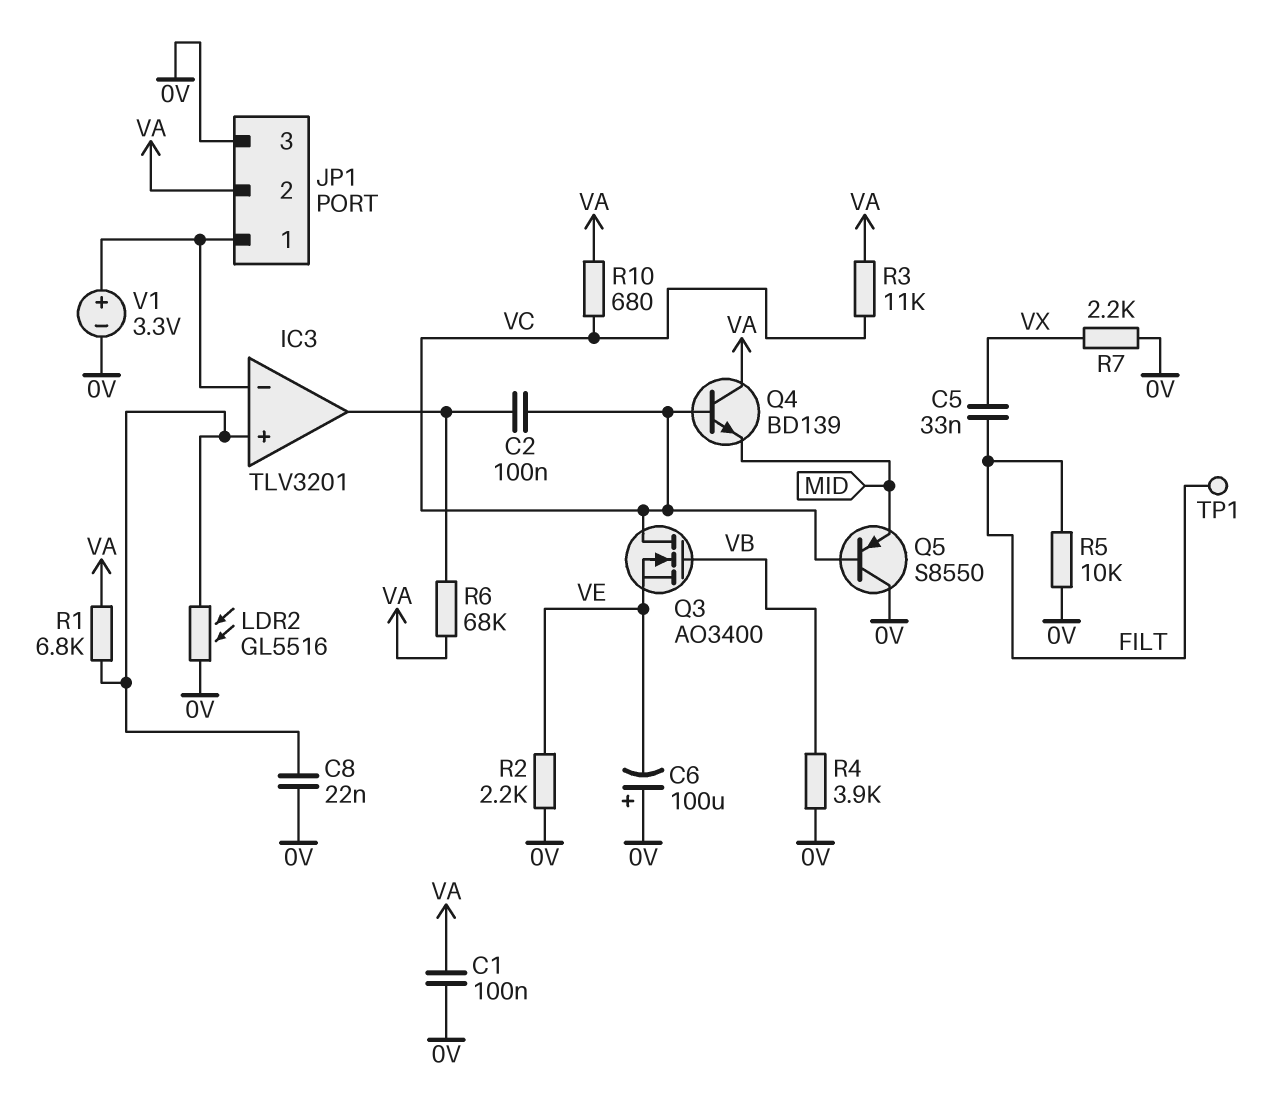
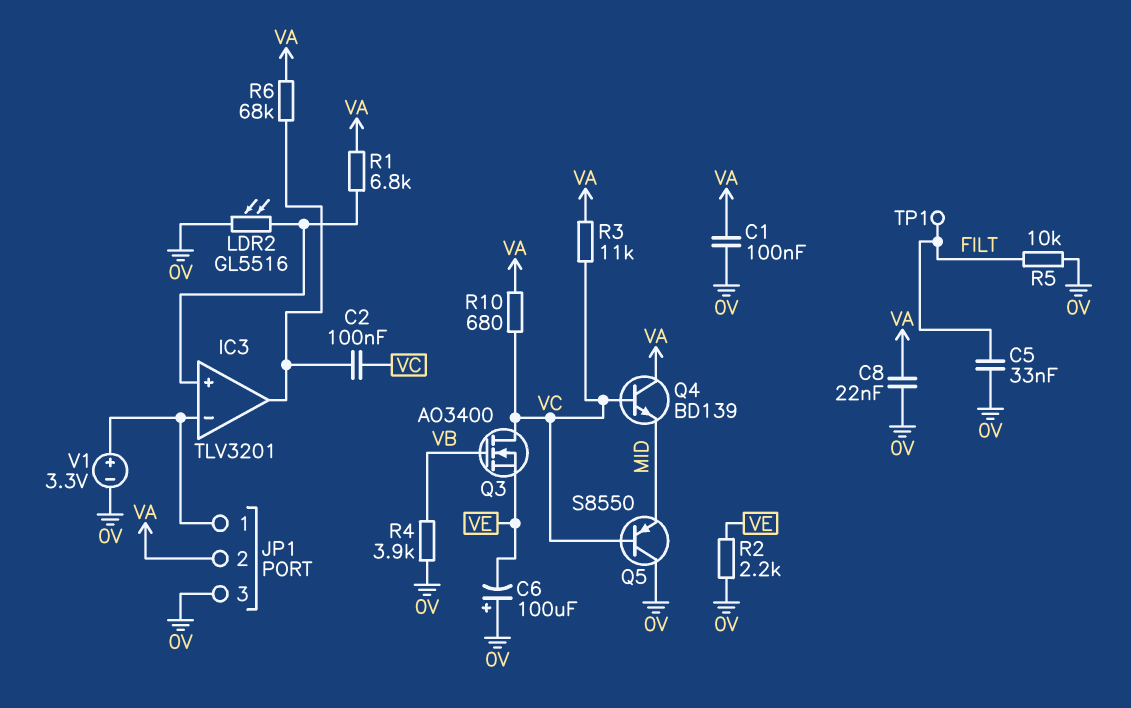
C5: 33nF (FILT, VX) -> 33nF (0V, FILT)
C8: 22nF (0V, IC3/in+) -> 22nF (0V, VA)
R7: 2.2k (0V, VX) -> none

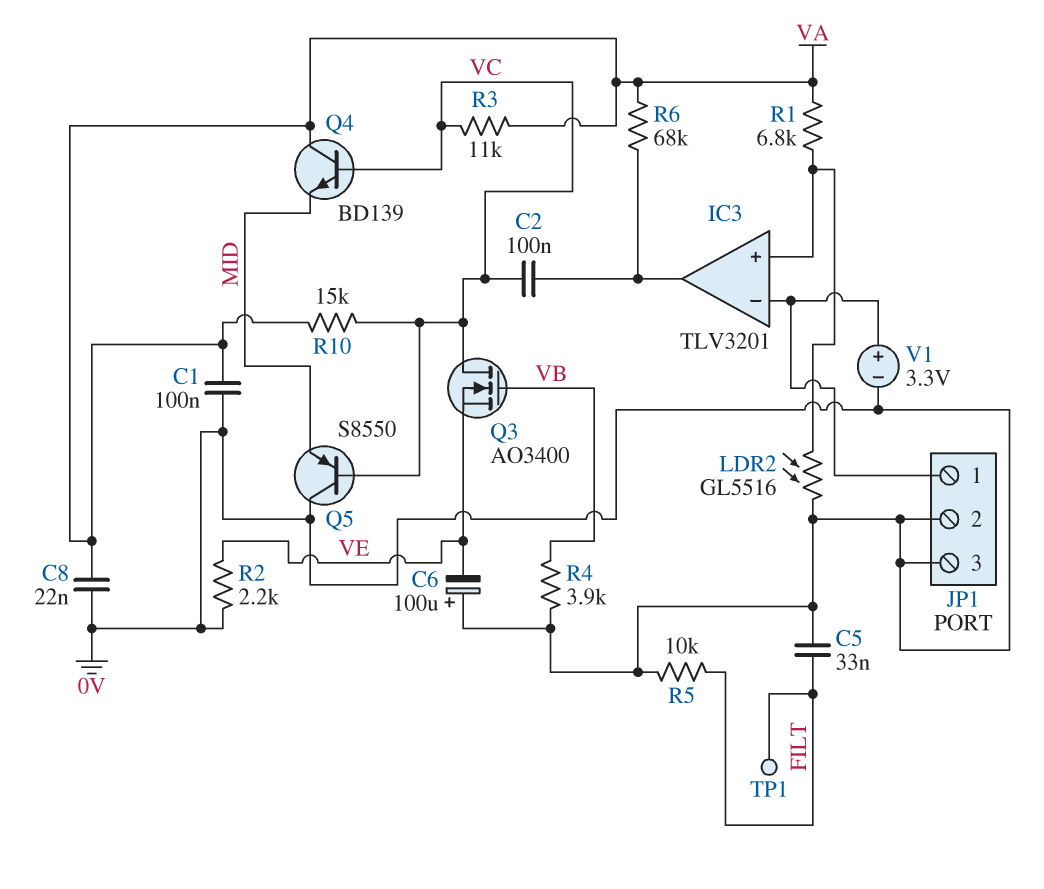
JP1 pin 2: VA -> 0V
R10: 680 (VA, VC) -> 15k (VA, VC)

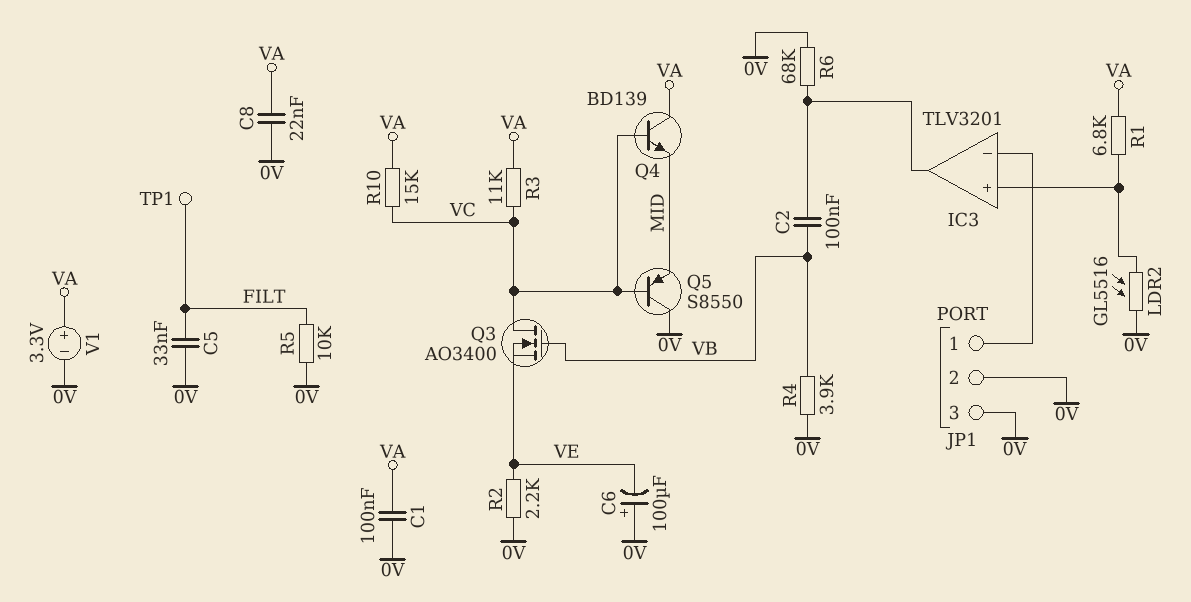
C2: 100nF (IC3/out, VC) -> 100nF (IC3/out, VB)
R6: 68k (IC3/out, VA) -> 68k (0V, IC3/out)
V1: 3.3V (plus IC3/in-, minus 0V) -> 3.3V (plus VA, minus 0V)

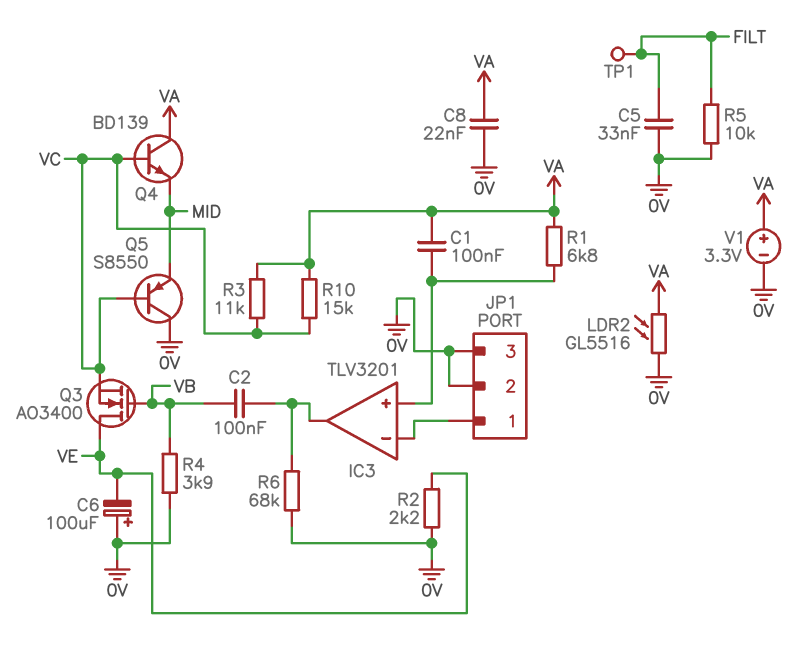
C1: 100nF (0V, VA) -> 100nF (IC3/in+, VA)
LDR2: GL5516 (0V, IC3/in+) -> GL5516 (0V, VA)
Q3: NMOS AO3400 (G VB, D VC, S VE) -> NMOS AO3400 (G VB, D VE, S VC)

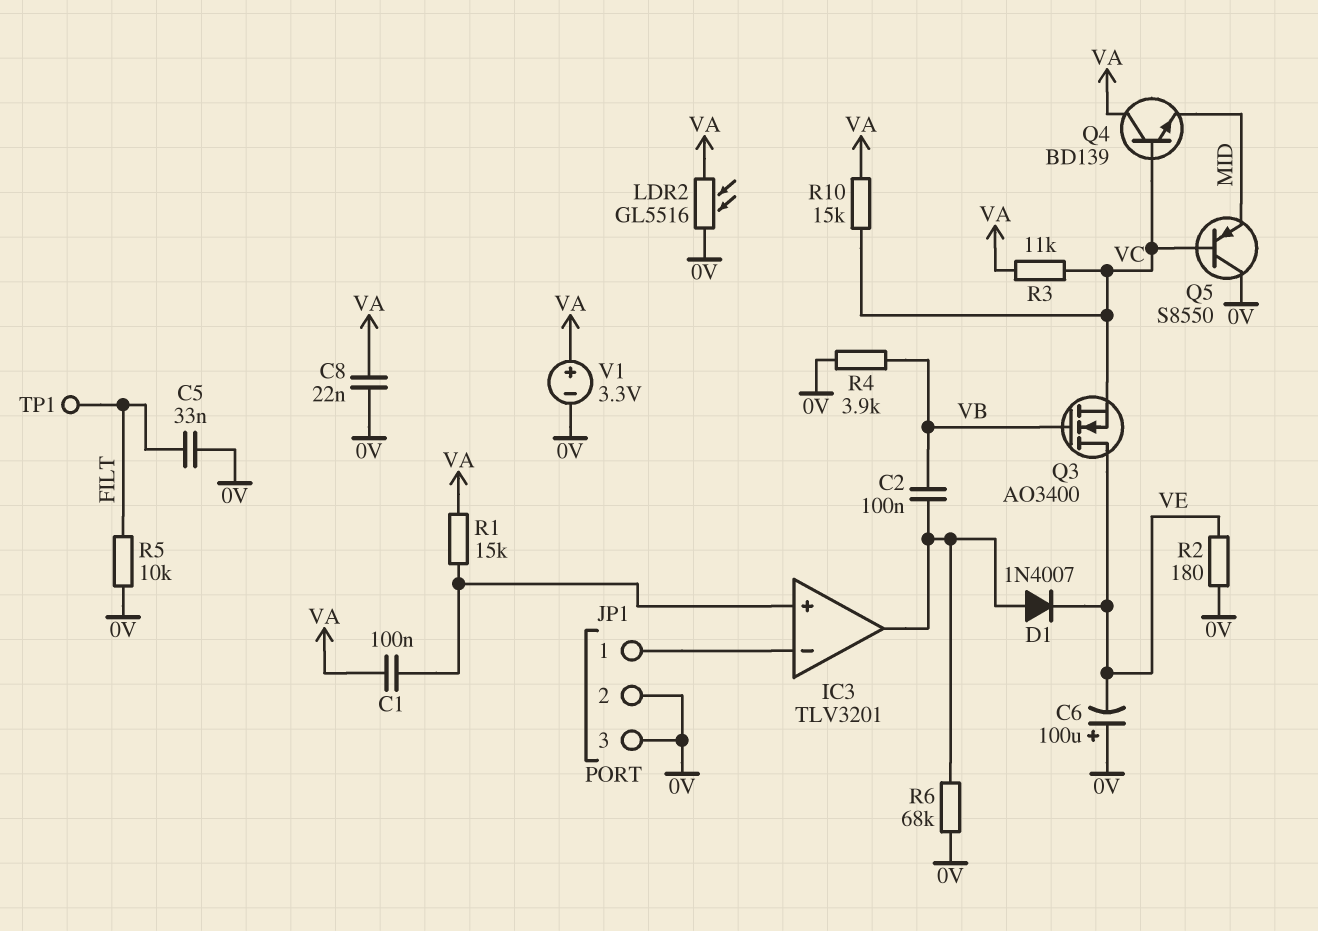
D1: none -> diode 1N4007 (A IC3/out, K VE)
R1: 6.8k (IC3/in+, VA) -> 15k (IC3/in+, VA)
R2: 2.2k (0V, VE) -> 180 (0V, VE)

